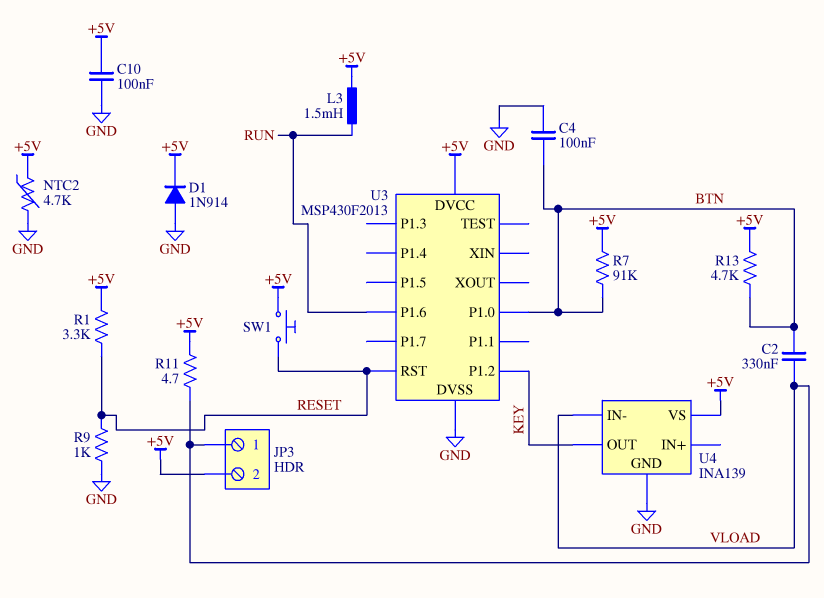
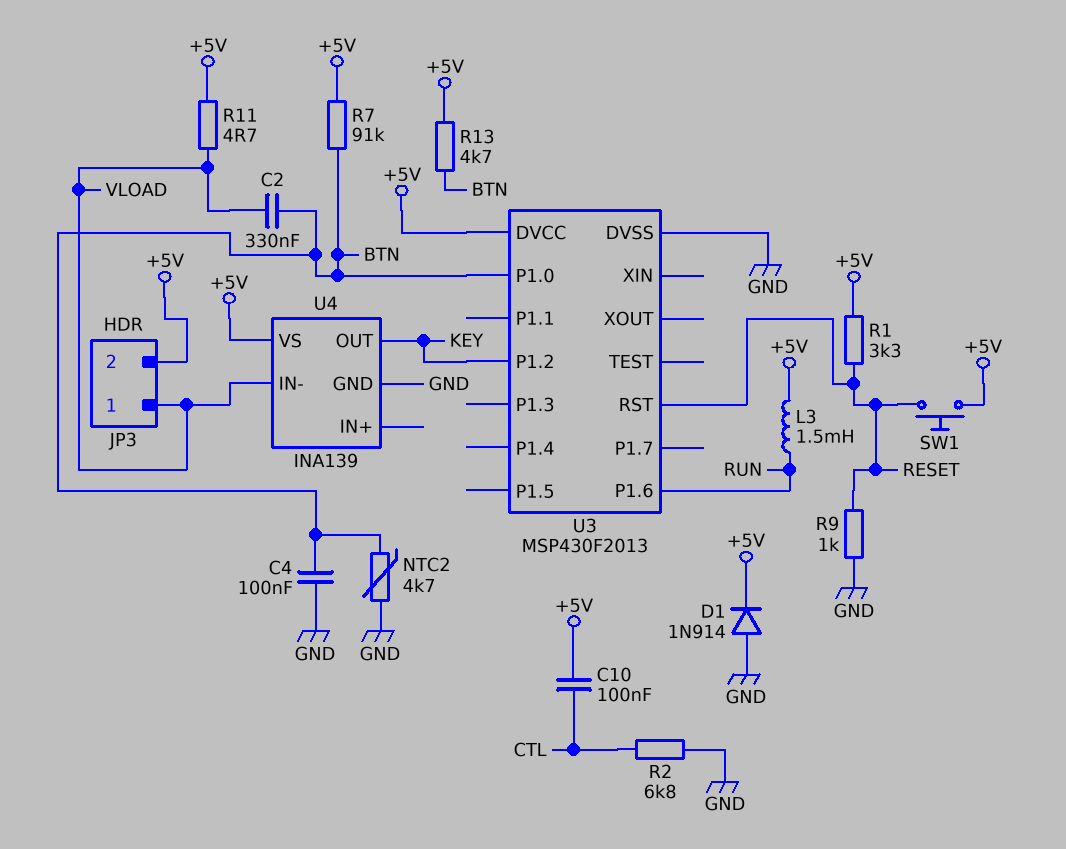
C10: 100nF (+5V, GND) -> 100nF (+5V, CTL)
NTC2: 4.7k (+5V, GND) -> 4.7k (BTN, GND)
R2: none -> 6.8k (CTL, GND)

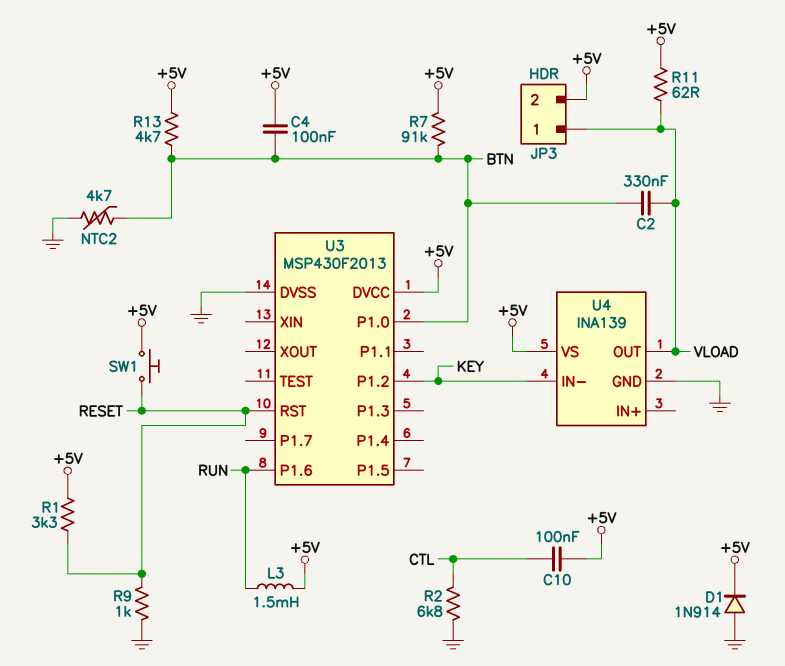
C4: 100nF (BTN, GND) -> 100nF (+5V, BTN)
R11: 4.7 (+5V, VLOAD) -> 62 (+5V, VLOAD)
U4 pin IN-: VLOAD -> KEY
U4 pin OUT: KEY -> VLOAD

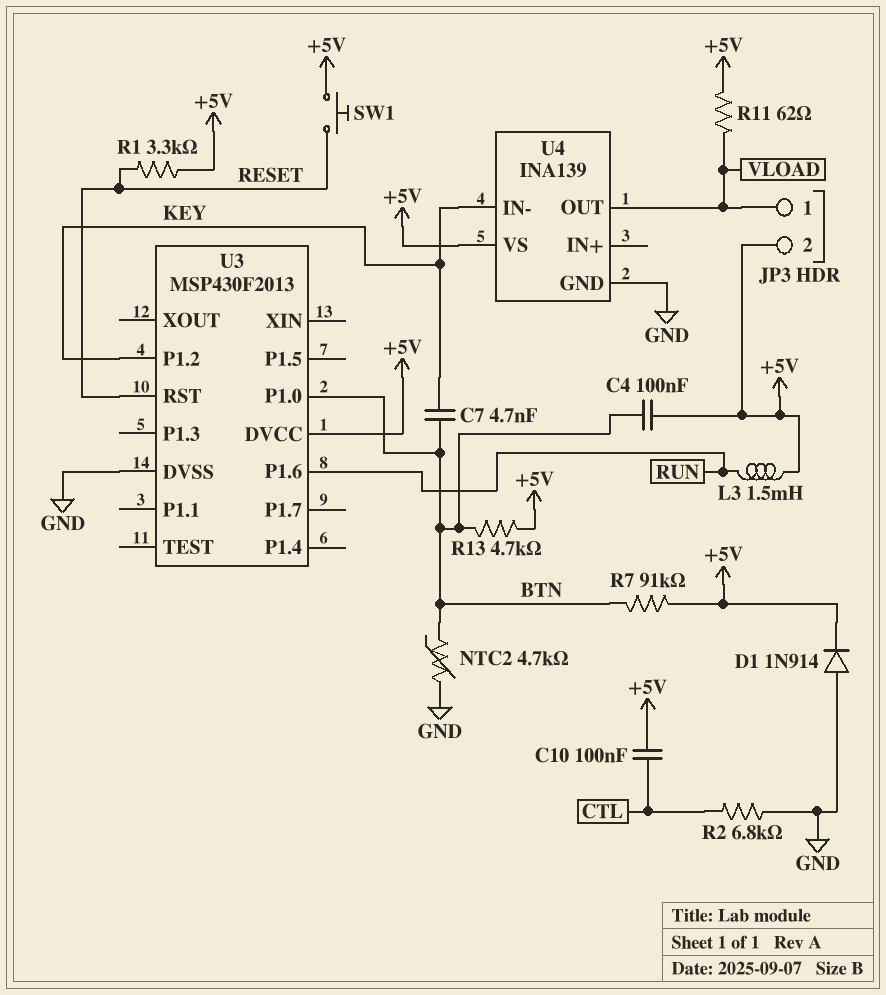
C2: 330nF (BTN, VLOAD) -> none
C7: none -> 4.7nF (BTN, KEY)
R9: 1k (GND, RESET) -> none

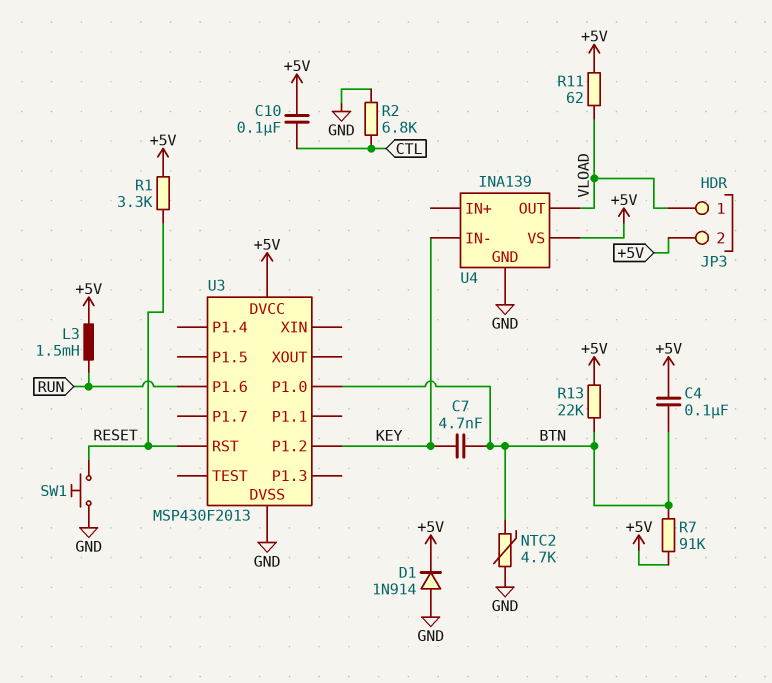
R13: 4.7k (+5V, BTN) -> 22k (+5V, BTN)
SW1: button (+5V, RESET) -> button (GND, RESET)

